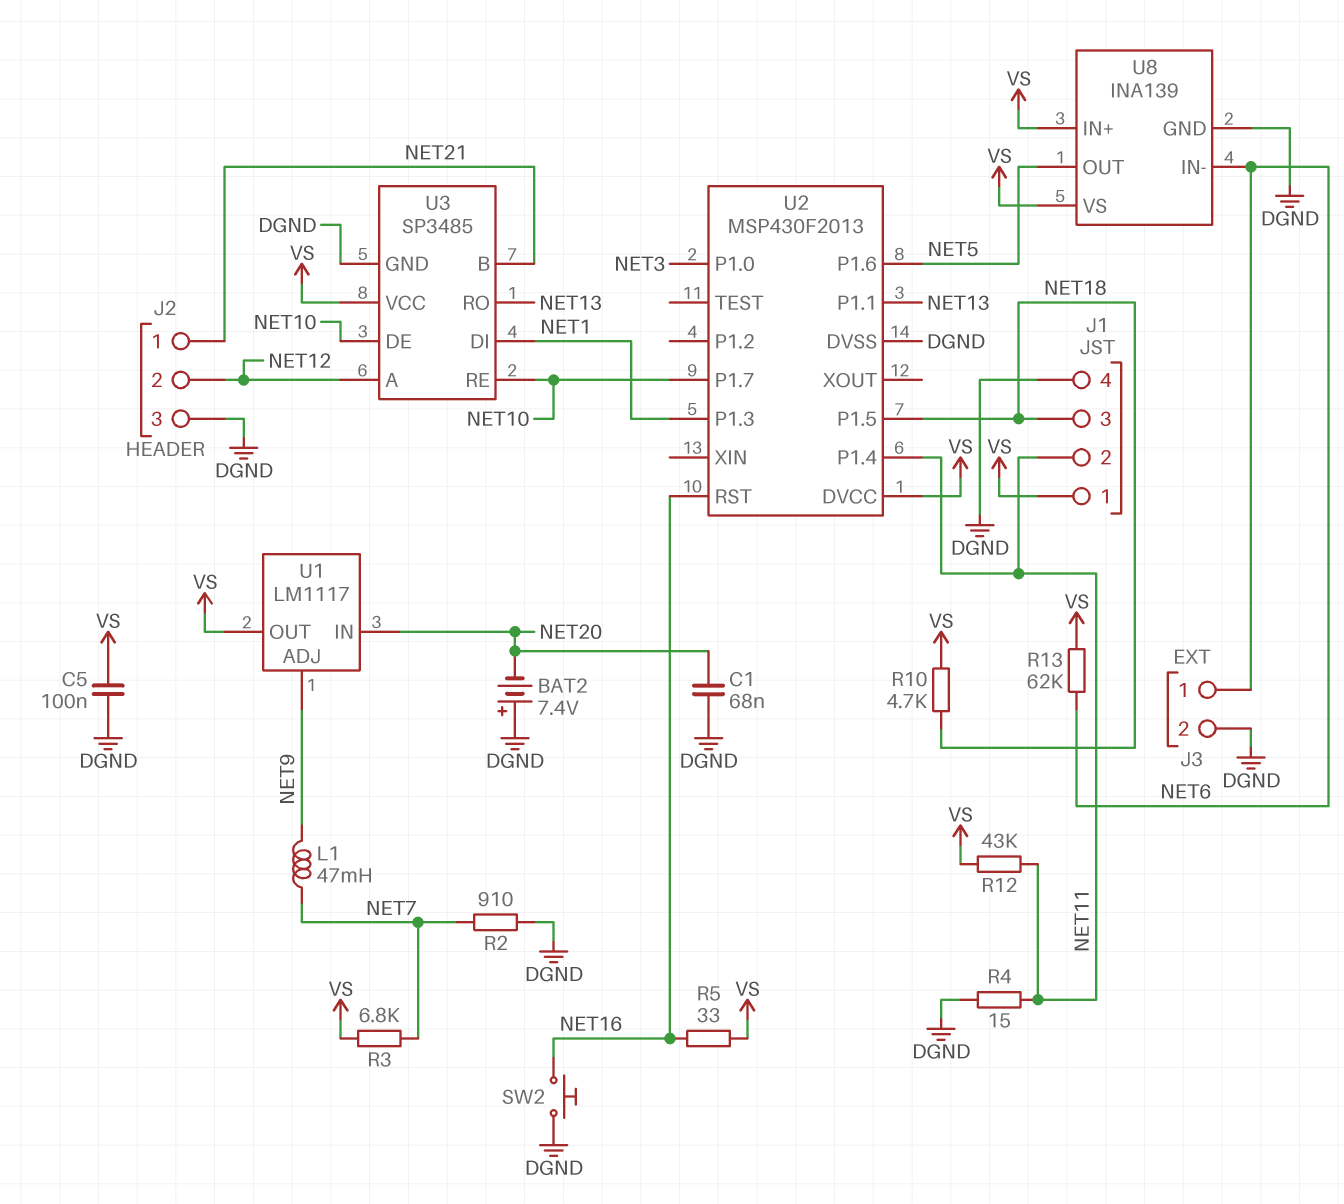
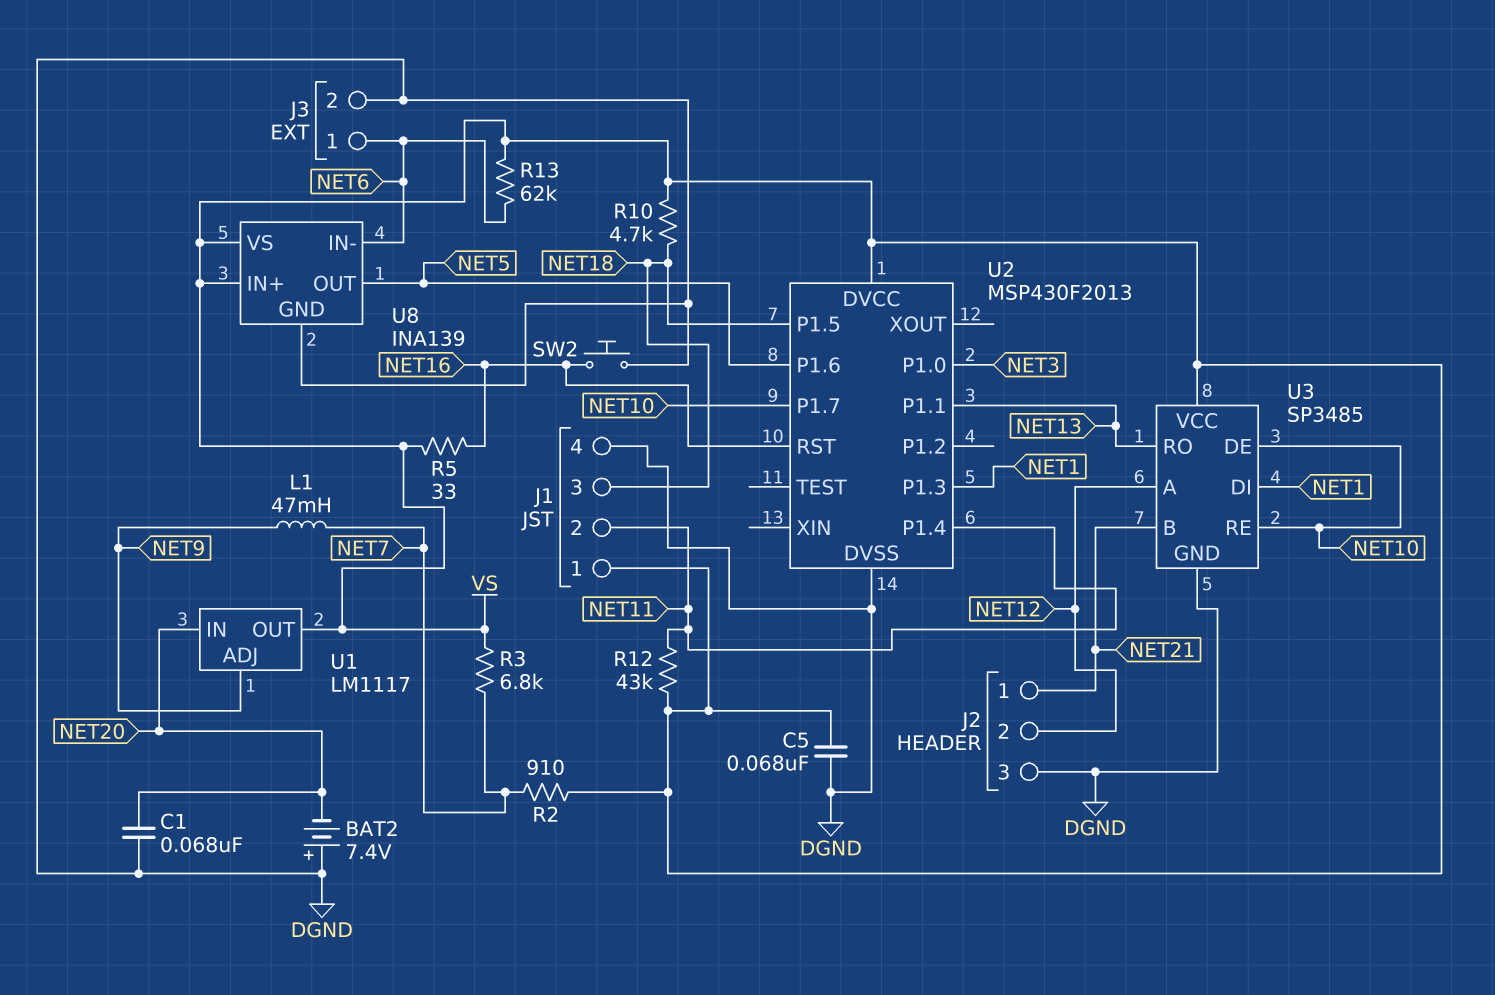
C5: 100nF (DGND, VS) -> 68nF (DGND, VS)
R2: 910 (DGND, NET7) -> 910 (NET7, VS)
R4: 15 (DGND, NET11) -> none

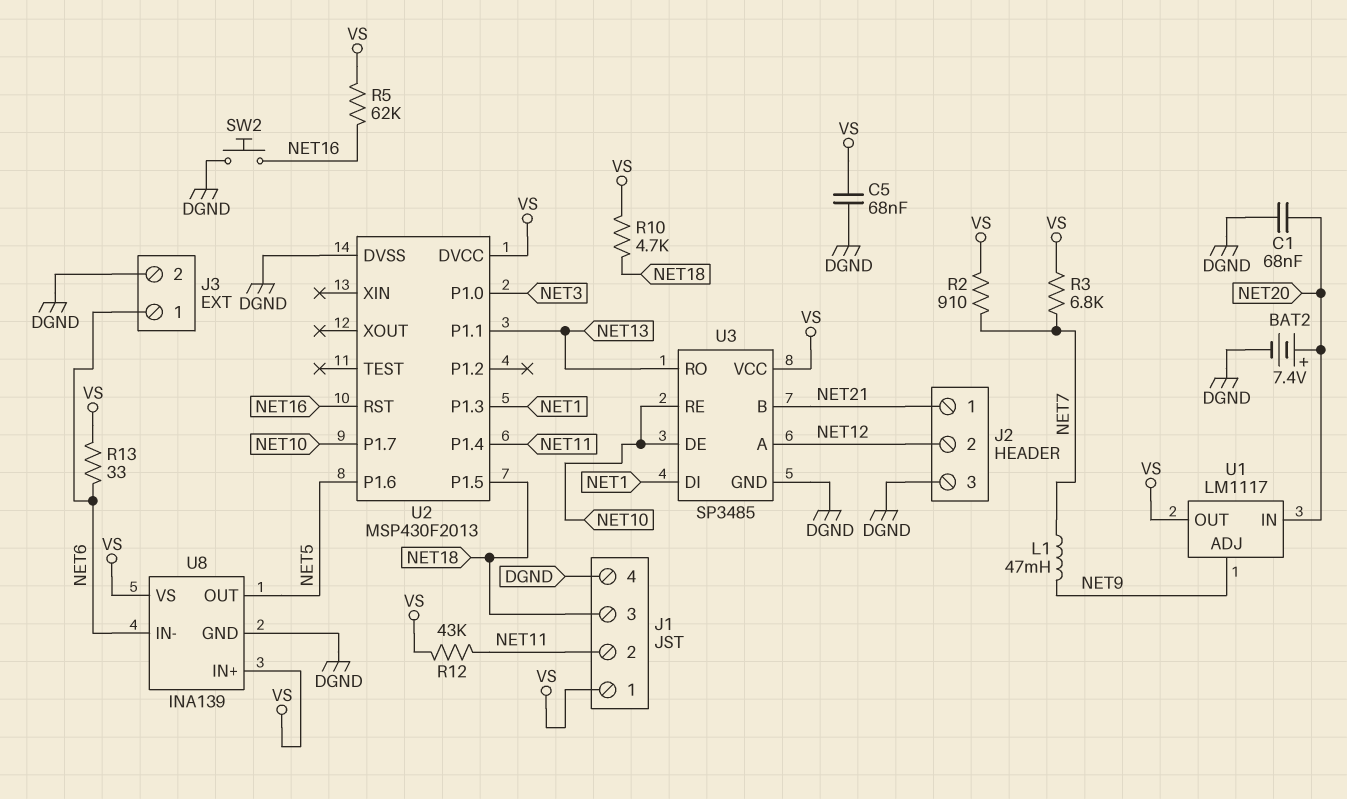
BAT2: 7.4V (plus DGND, minus NET20) -> 7.4V (plus NET20, minus DGND)
R5: 33 (NET16, VS) -> 62k (NET16, VS)
R13: 62k (NET6, VS) -> 33 (NET6, VS)

